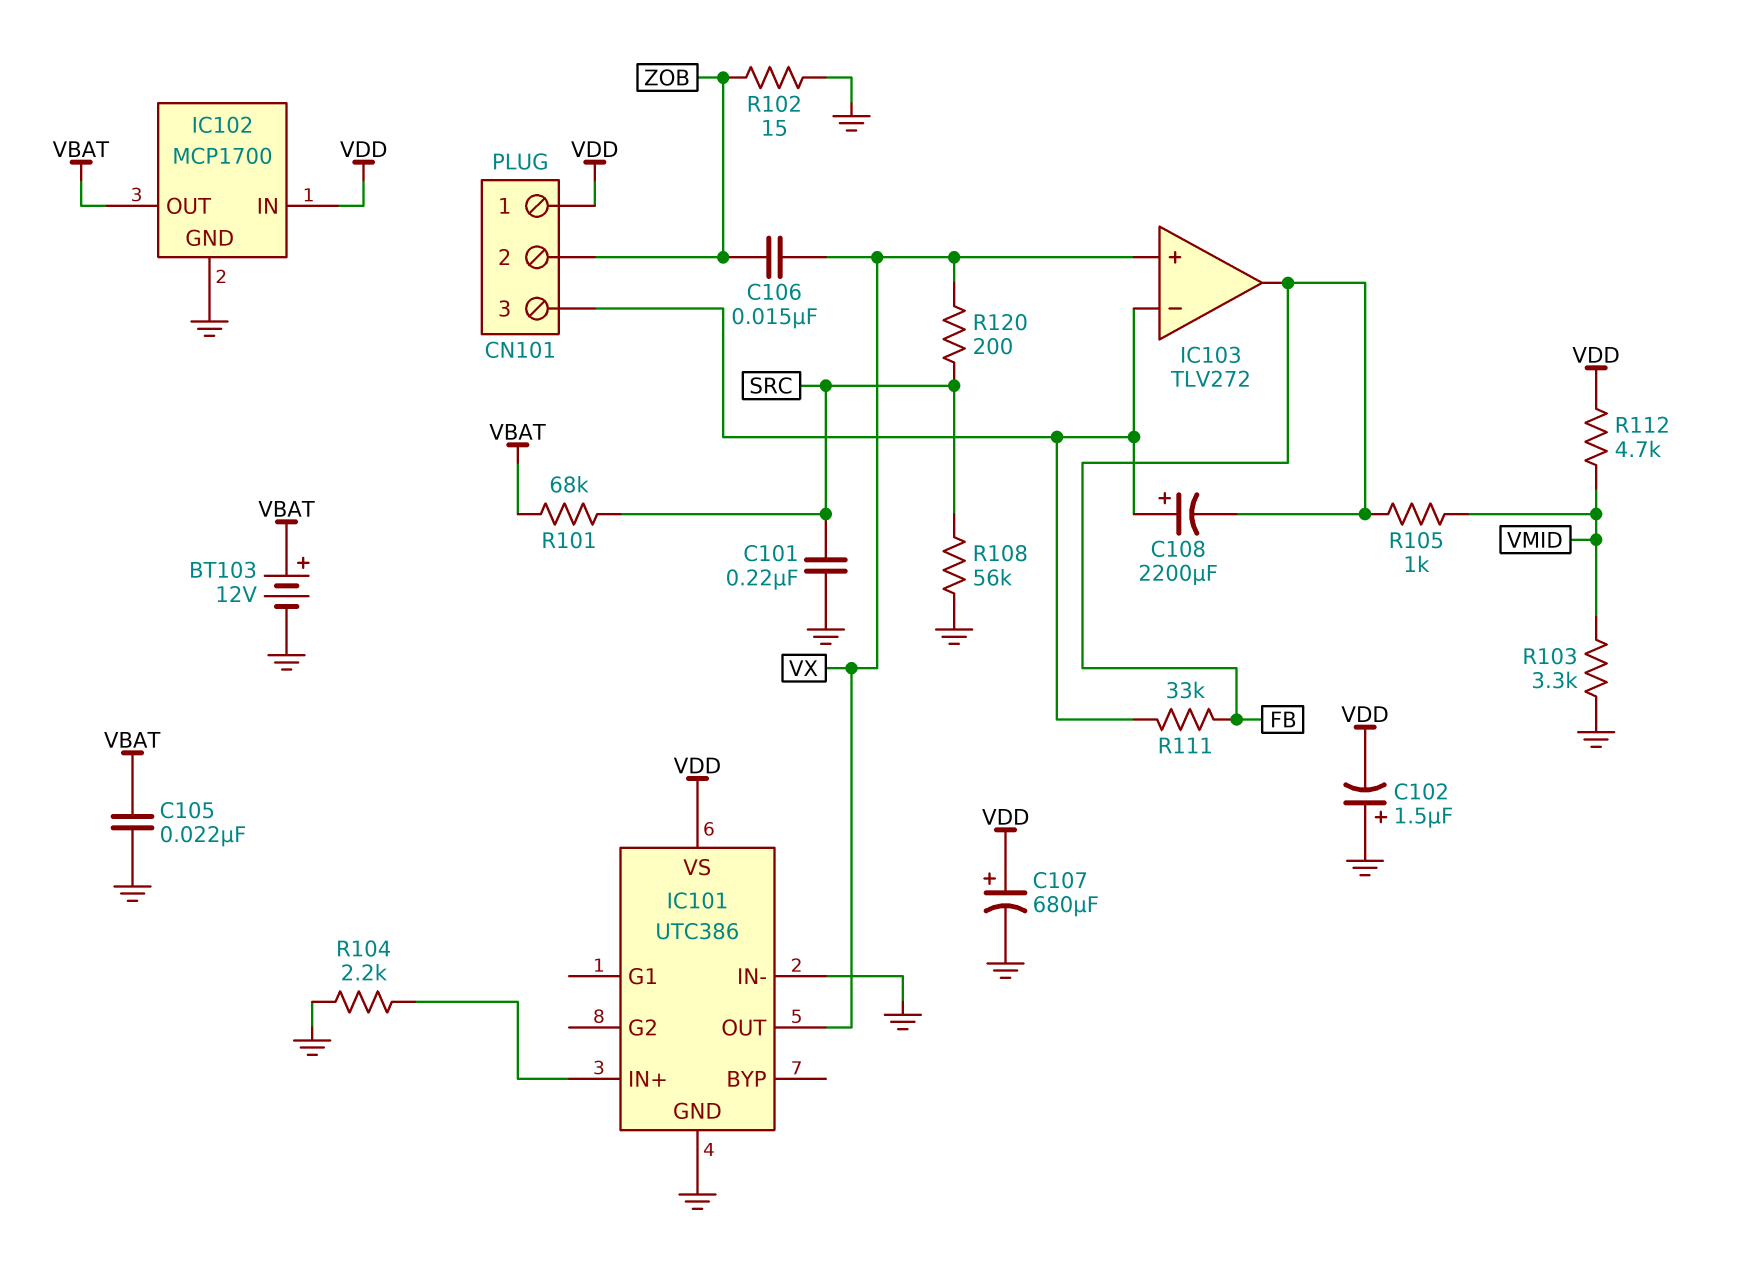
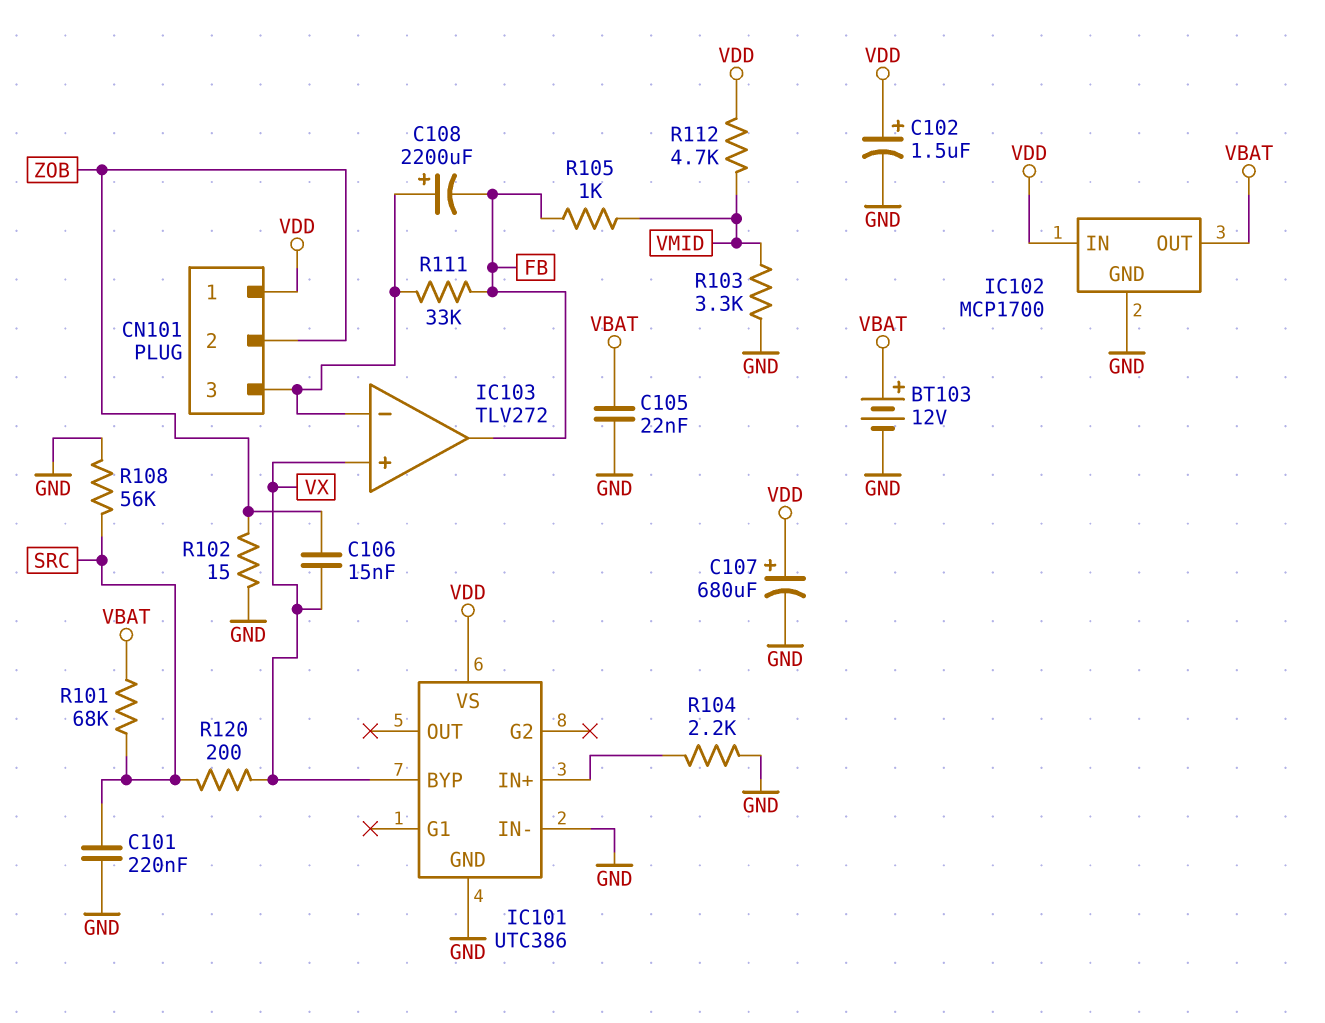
C102: 1.5uF (plus GND, minus VDD) -> 1.5uF (plus VDD, minus GND)
IC101 pin BYP: none -> VX
IC101 pin OUT: VX -> none

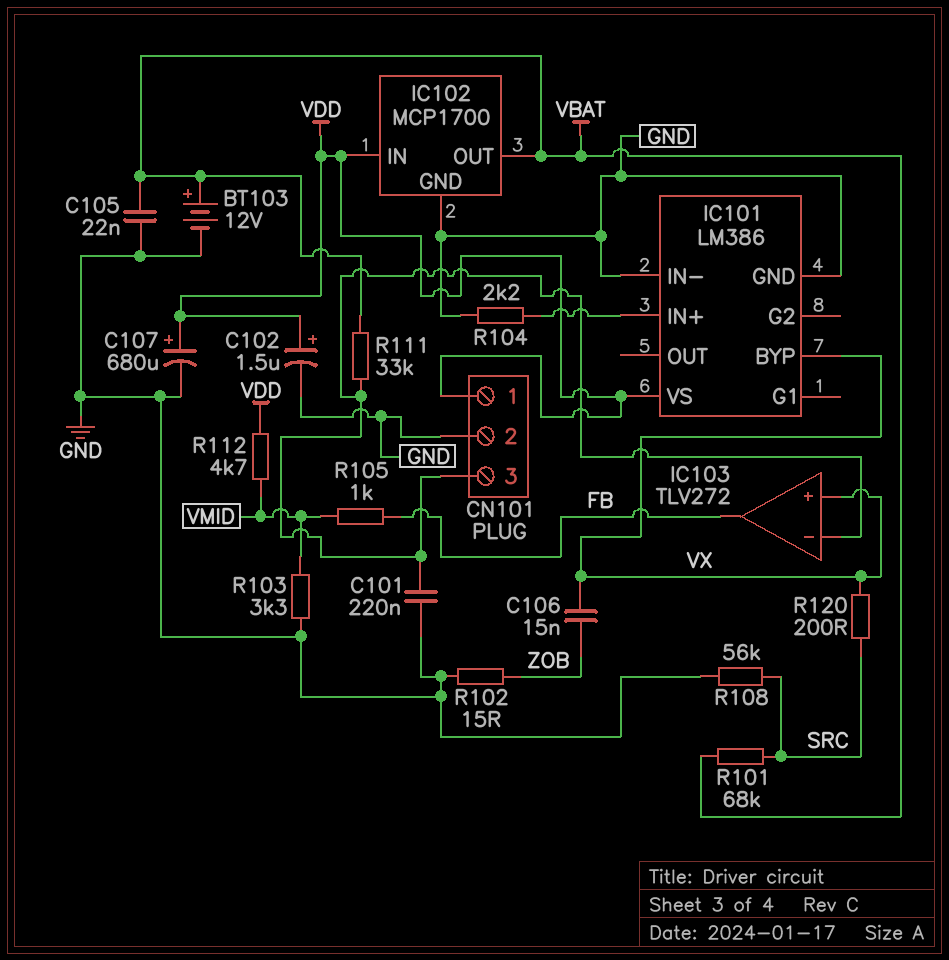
C101: 220nF (GND, SRC) -> 220nF (CN101/3, GND)
C108: 2200uF (plus CN101/3, minus FB) -> none
CN101 pin 2: ZOB -> GND
IC101: UTC386 -> LM386
R111: 33k (CN101/3, FB) -> 33k (CN101/3, VBAT)

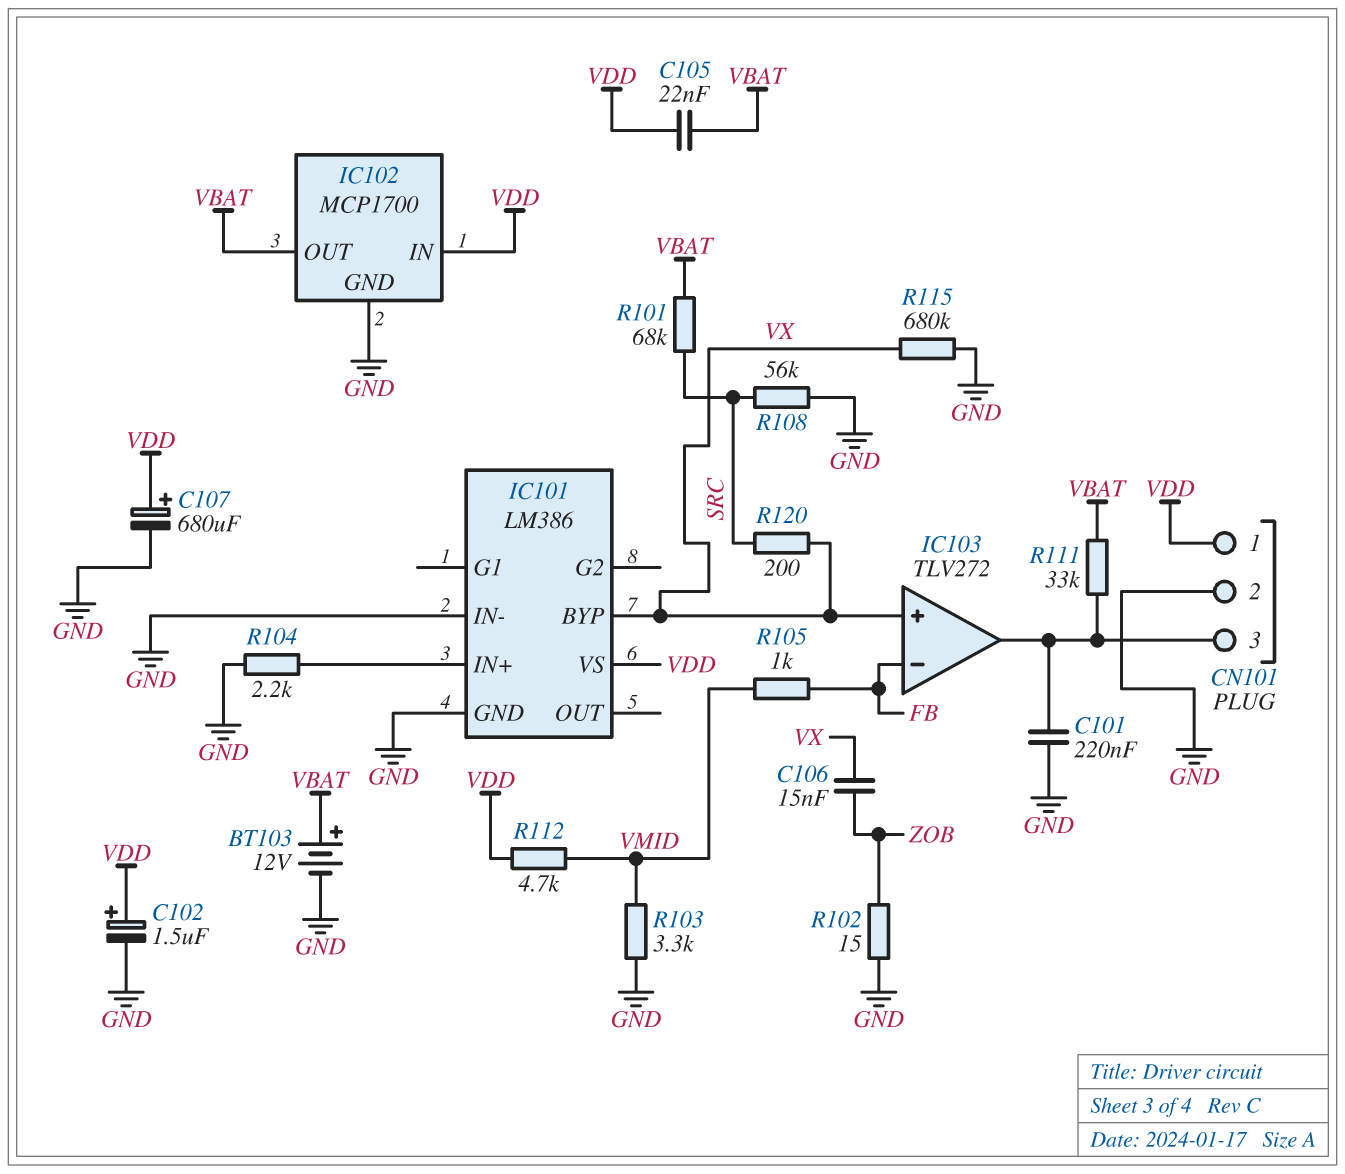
C105: 22nF (GND, VBAT) -> 22nF (VBAT, VDD)
IC103 pin in-: CN101/3 -> FB
IC103 pin out: FB -> CN101/3
R115: none -> 680k (GND, VX)

